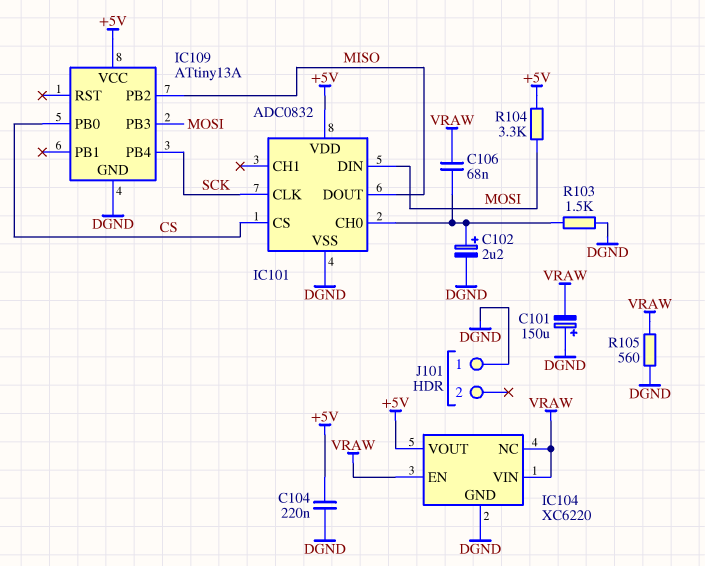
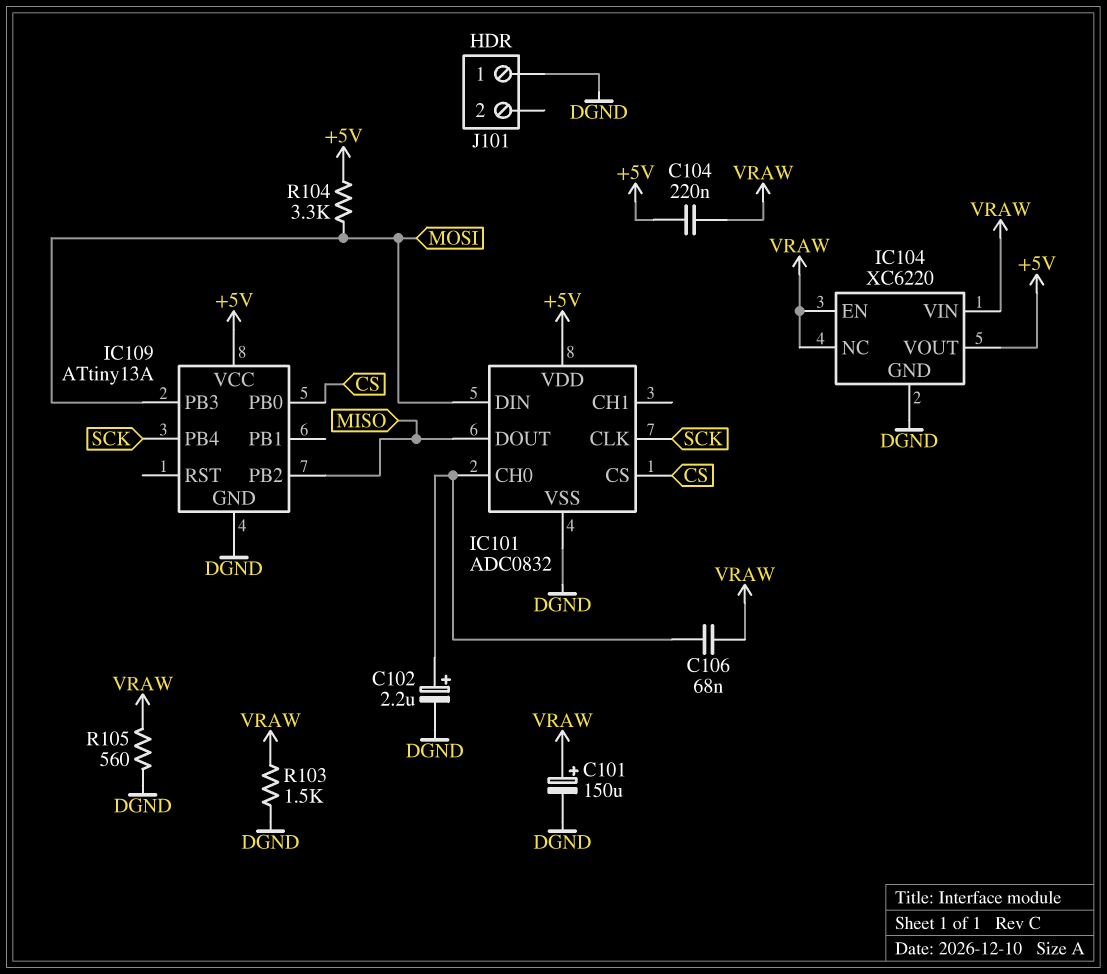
C101: 150uF (plus DGND, minus VRAW) -> 150uF (plus VRAW, minus DGND)
C104: 220nF (+5V, DGND) -> 220nF (+5V, VRAW)
R103: 1.5k (DGND, IC101/CH0) -> 1.5k (DGND, VRAW)

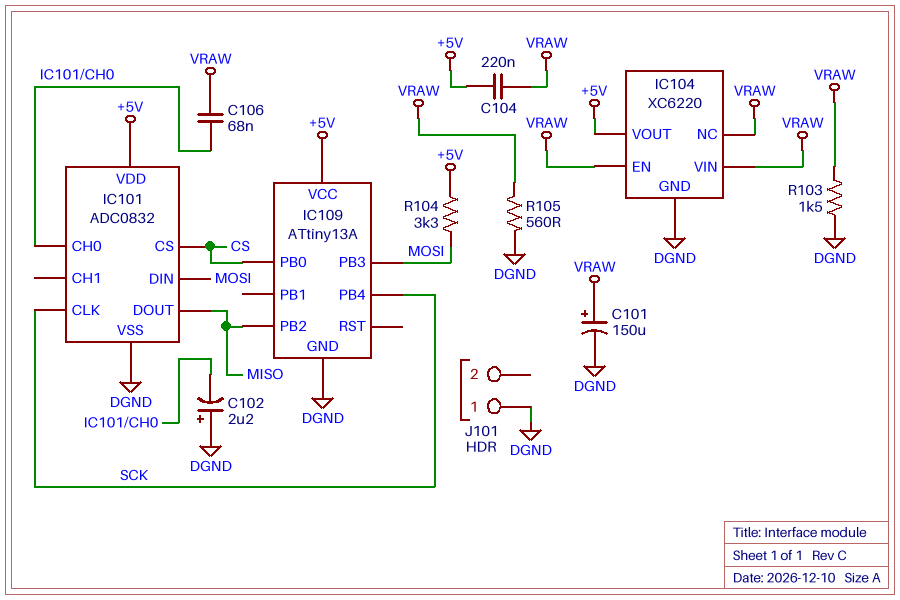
C102: 2.2uF (plus IC101/CH0, minus DGND) -> 2.2uF (plus DGND, minus IC101/CH0)

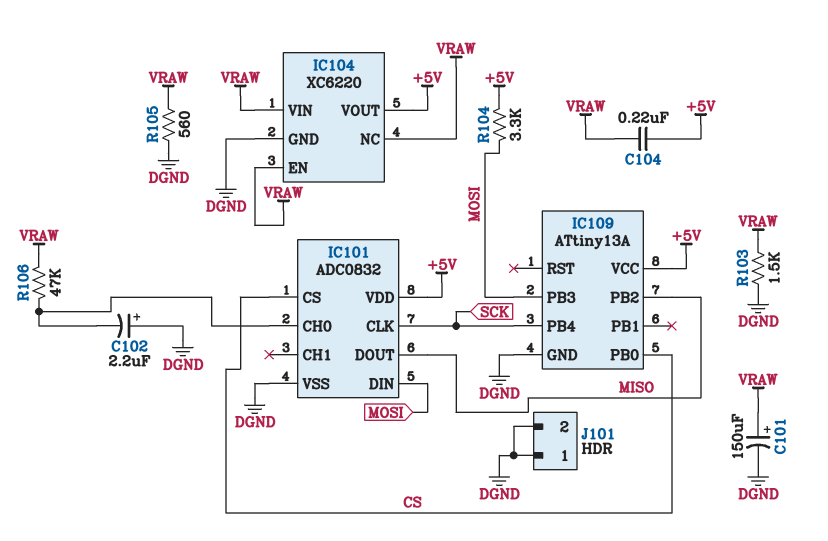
C106: 68nF (IC101/CH0, VRAW) -> none
J101 pin 2: none -> DGND
R106: none -> 47k (IC101/CH0, VRAW)

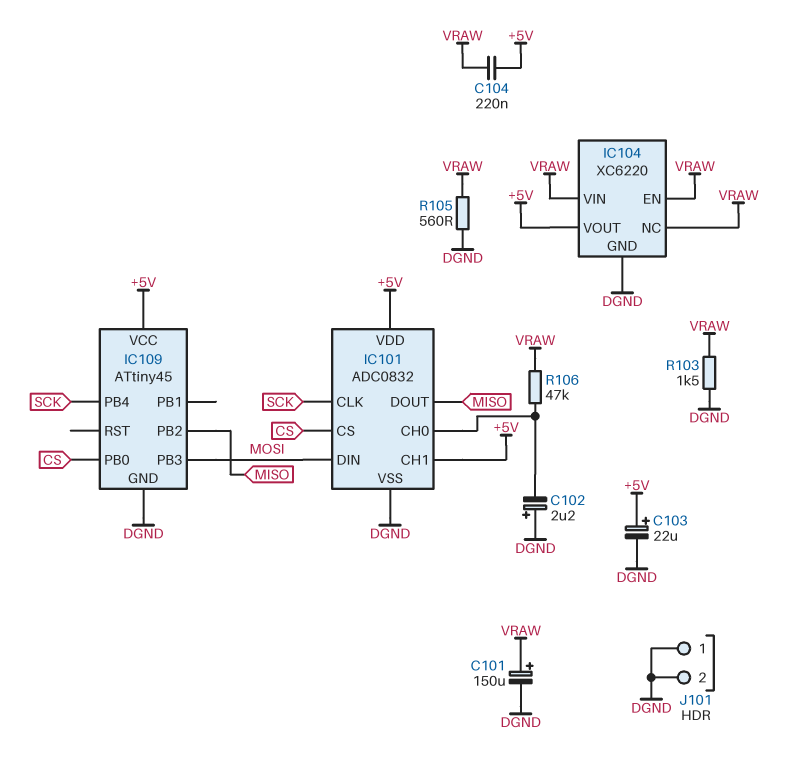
C103: none -> 22uF (plus +5V, minus DGND)
IC101 pin CH1: none -> +5V
IC109: ATtiny13A -> ATtiny45
R104: 3.3k (+5V, MOSI) -> none

